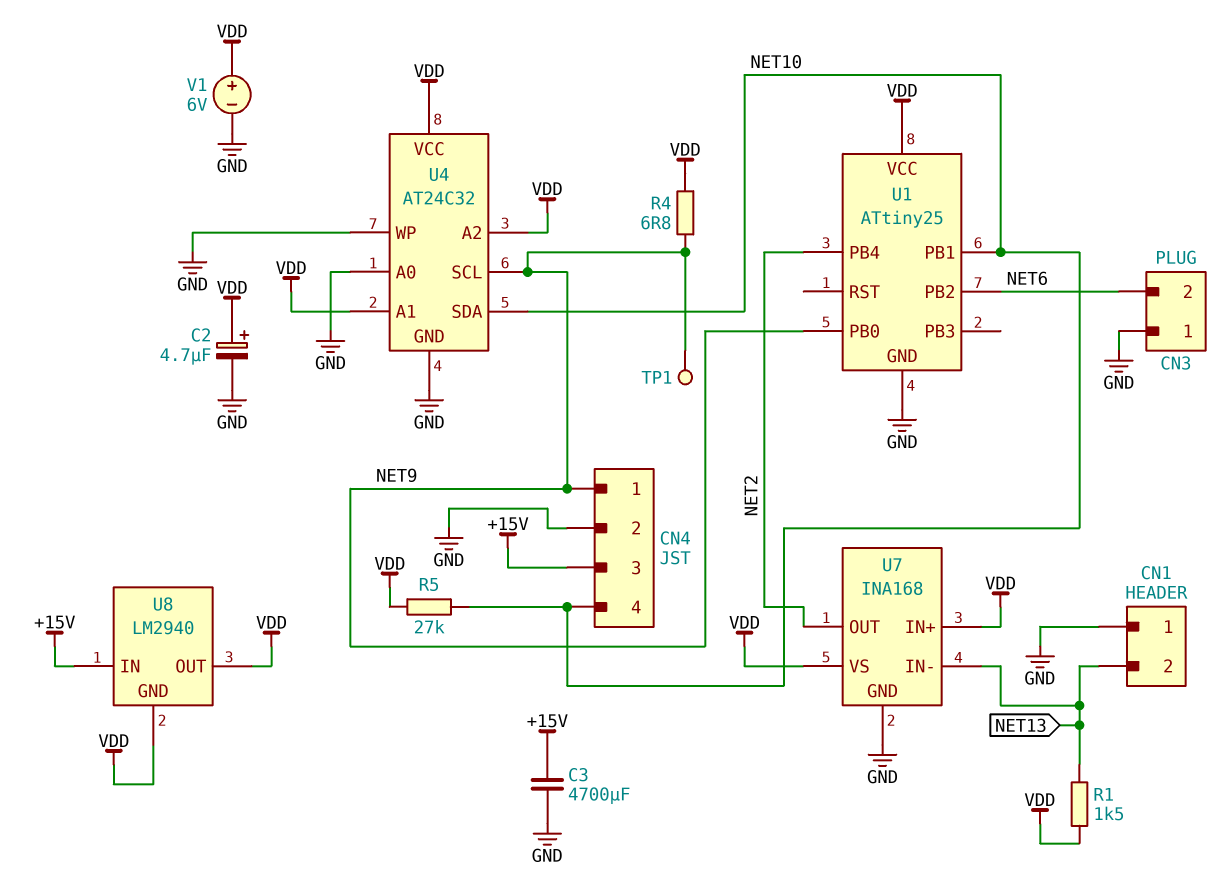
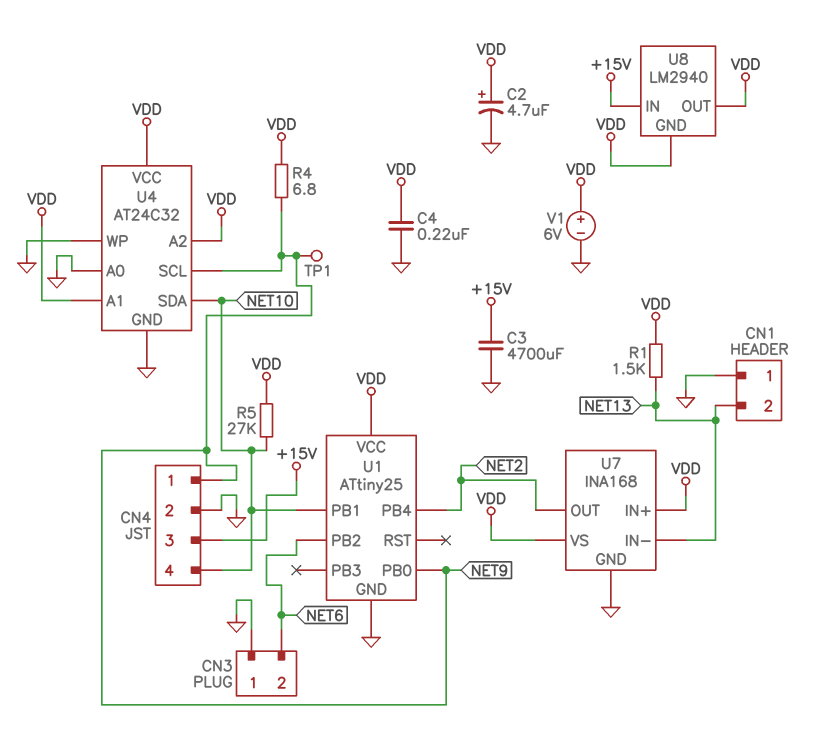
C4: none -> 220nF (GND, VDD)

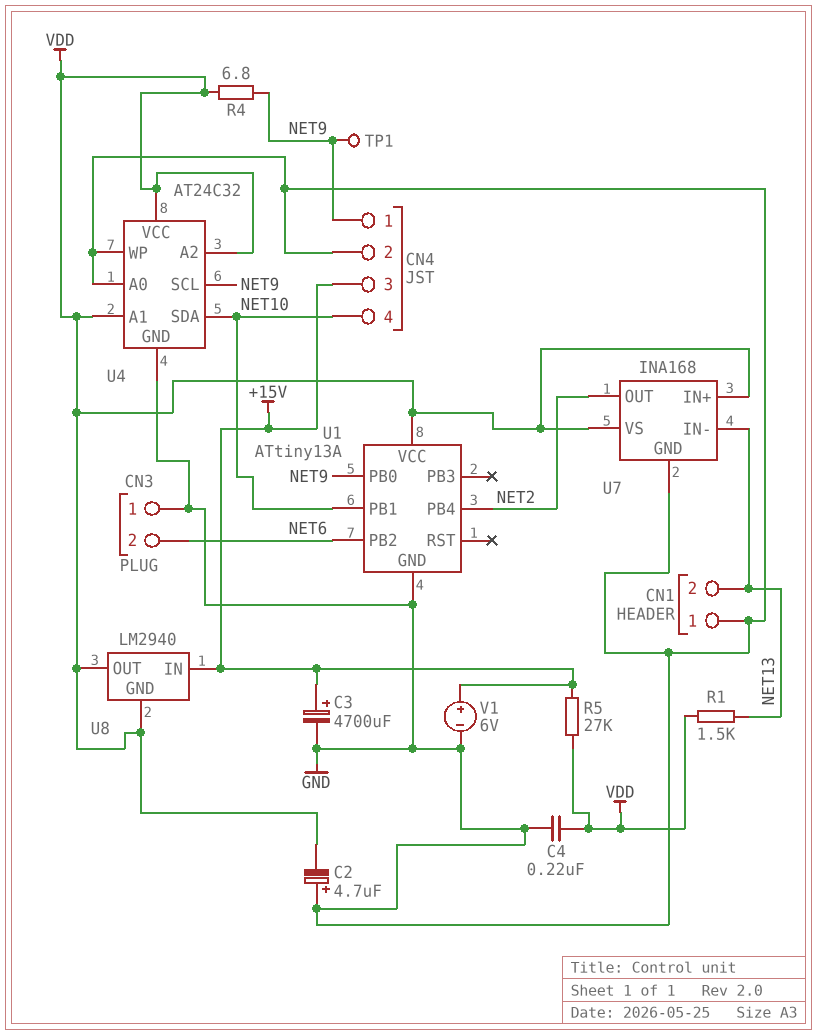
C2: 4.7uF (plus VDD, minus GND) -> 4.7uF (plus GND, minus VDD)
C3: 4700uF (+15V, GND) -> 4700uF (plus +15V, minus GND)
R5: 27k (NET10, VDD) -> 27k (+15V, VDD)
U1: ATtiny25 -> ATtiny13A
V1: 6V (plus VDD, minus GND) -> 6V (plus +15V, minus GND)

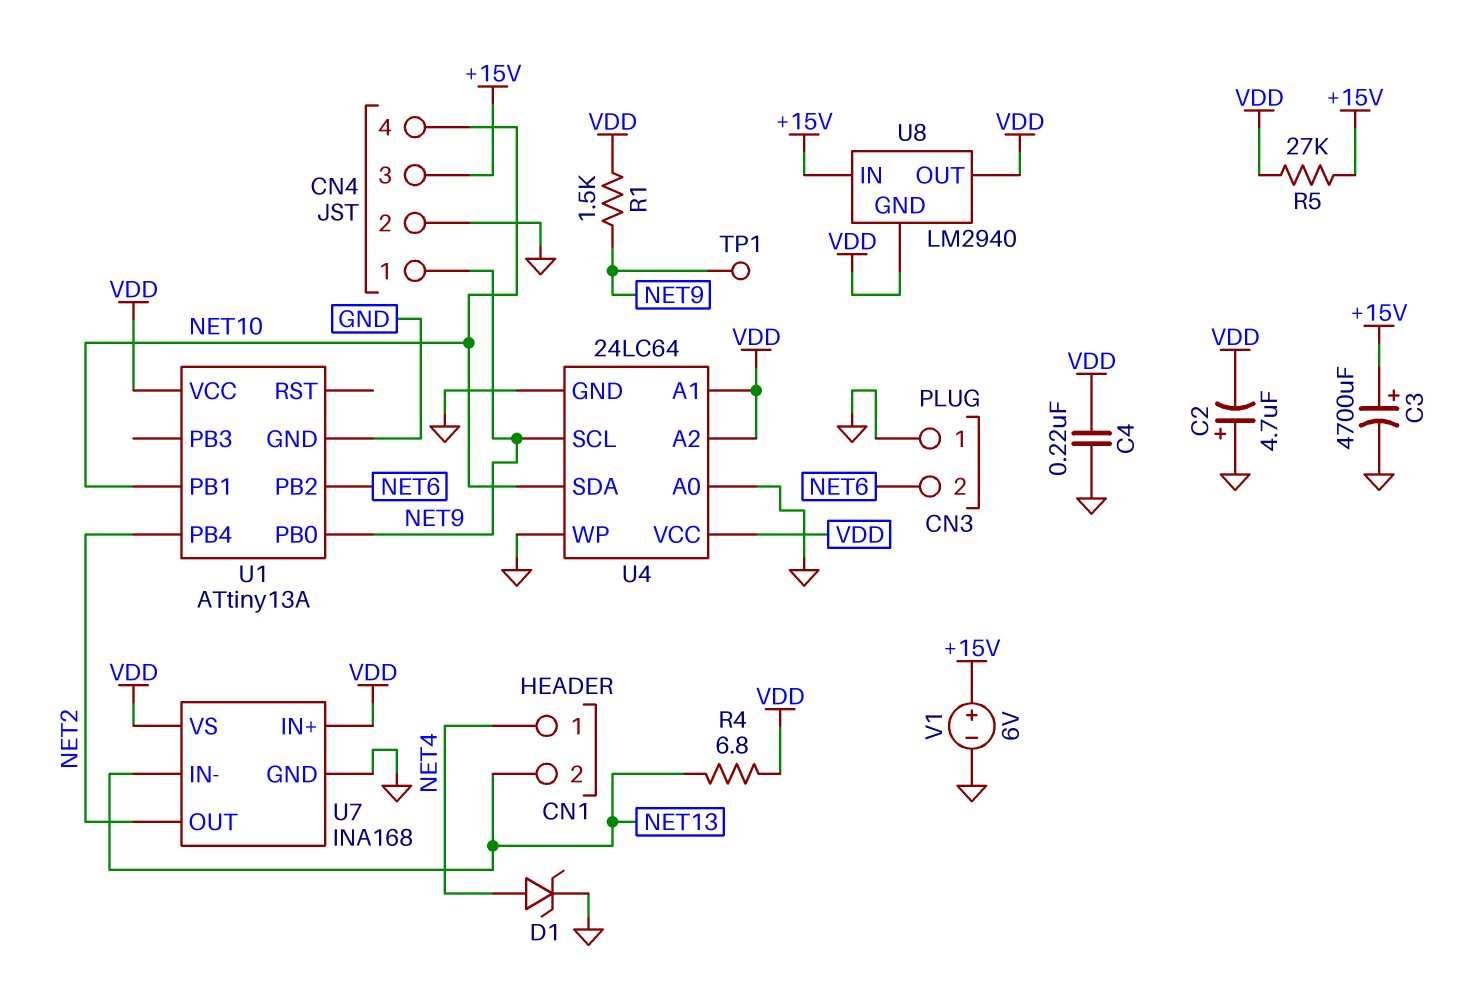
CN1 pin 1: GND -> NET4
D1: none -> zener (A NET4, K GND)
R1: 1.5k (NET13, VDD) -> 1.5k (NET9, VDD)
R4: 6.8 (NET9, VDD) -> 6.8 (NET13, VDD)
U4: AT24C32 -> 24LC64

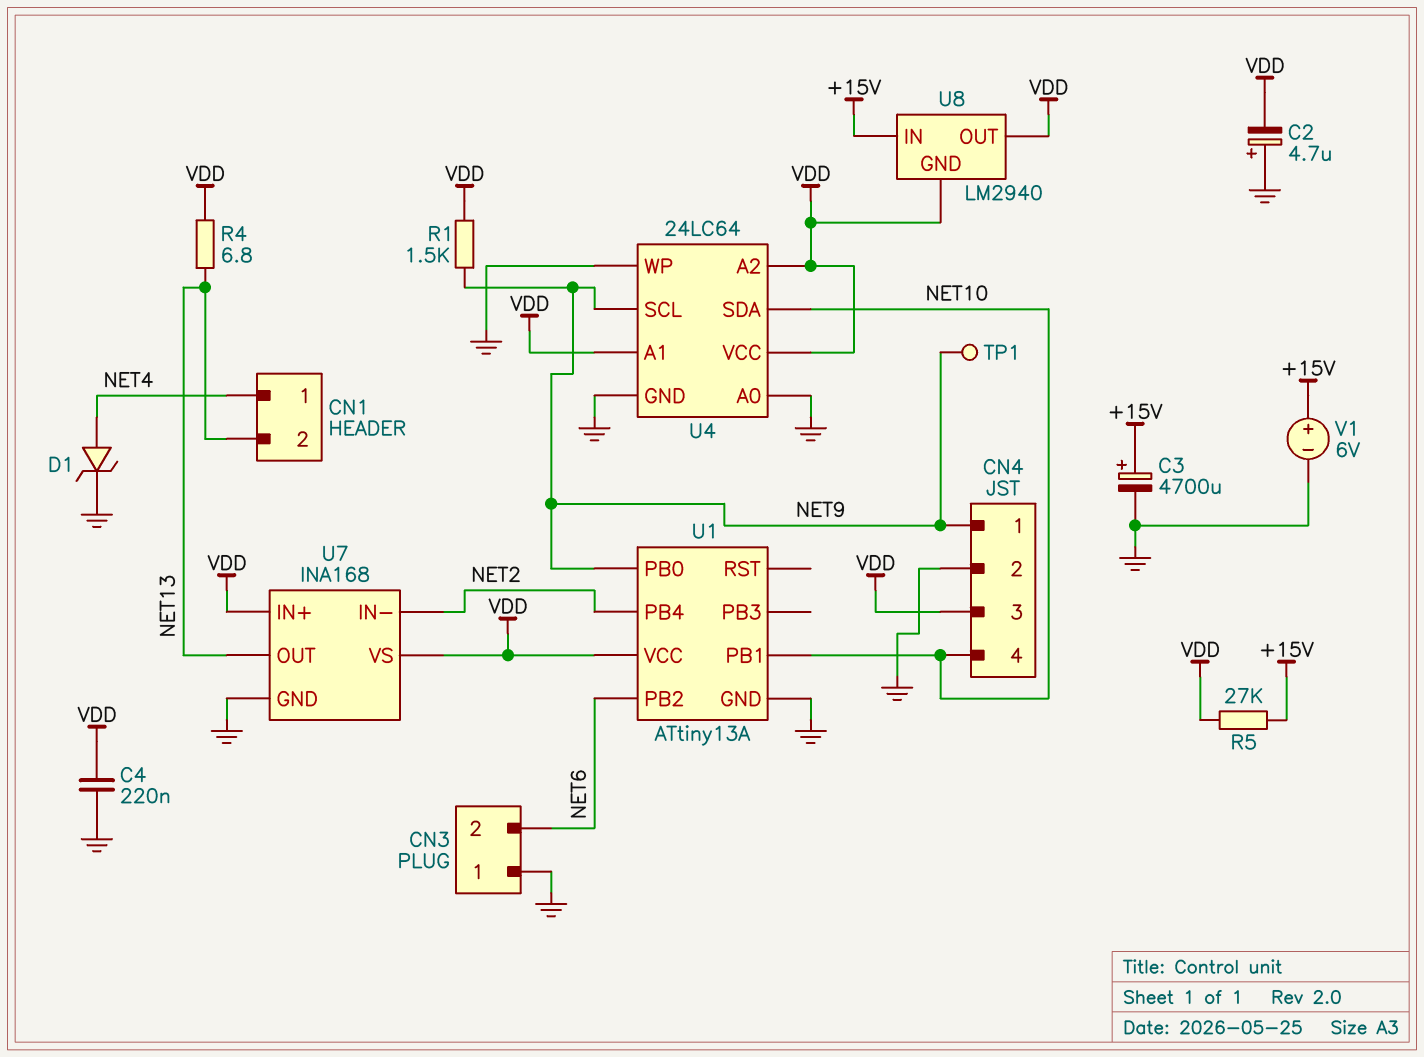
CN4 pin 3: +15V -> VDD
U7 pin IN-: NET13 -> NET2
U7 pin OUT: NET2 -> NET13

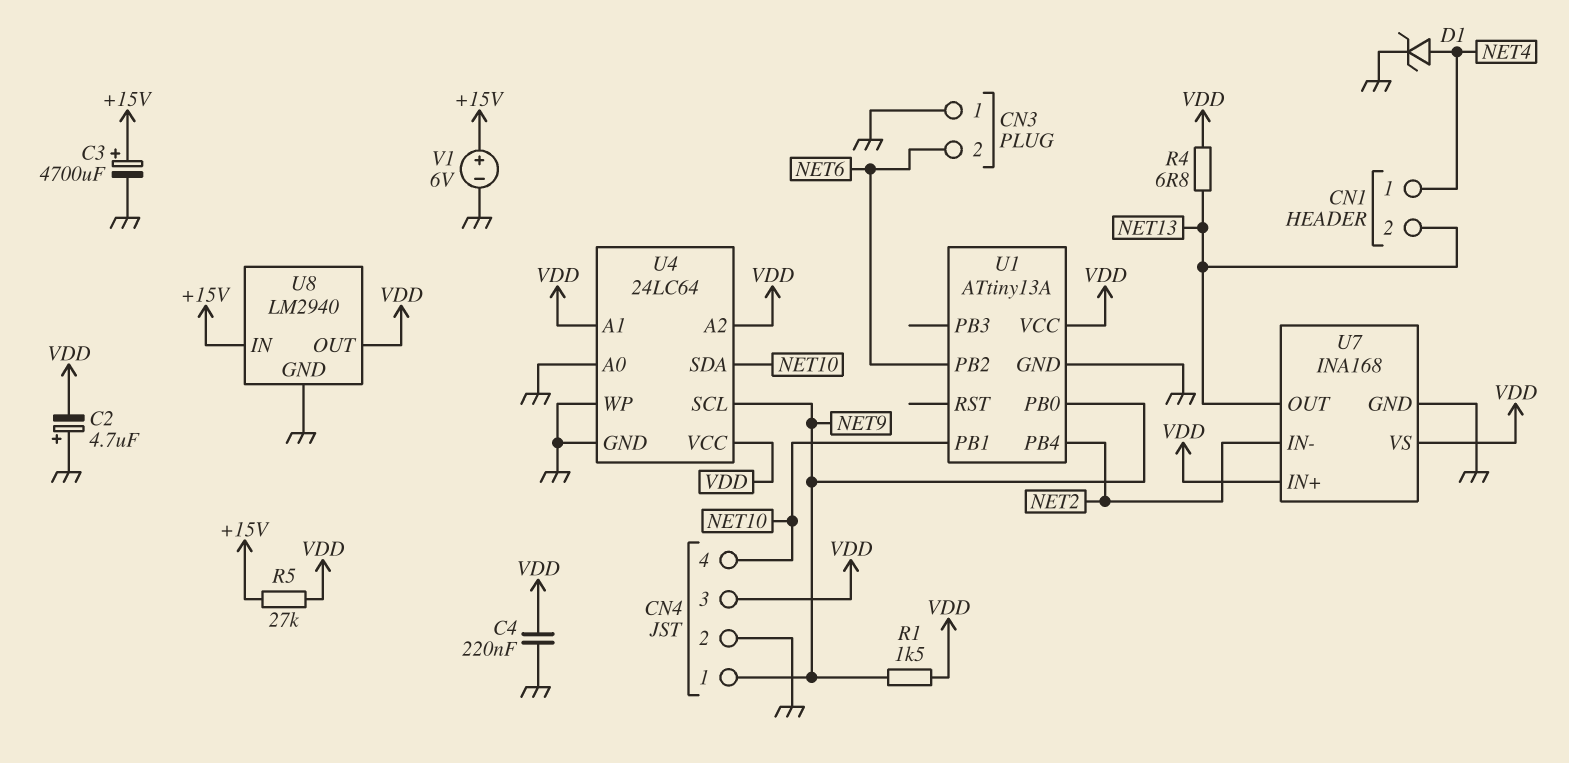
TP1: test point (NET9) -> none
U8 pin GND: VDD -> GND

